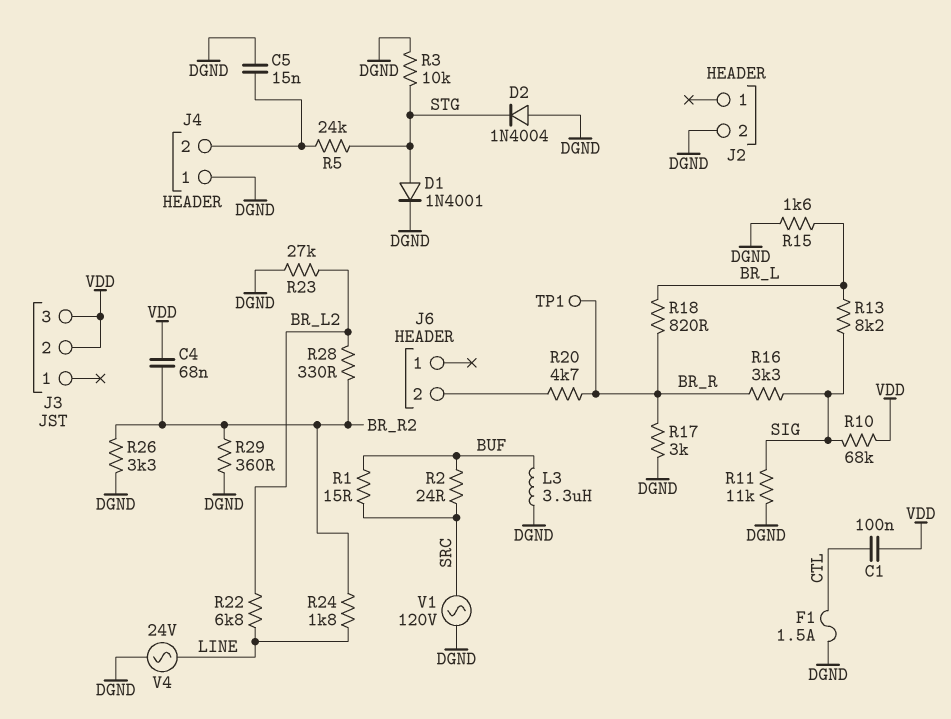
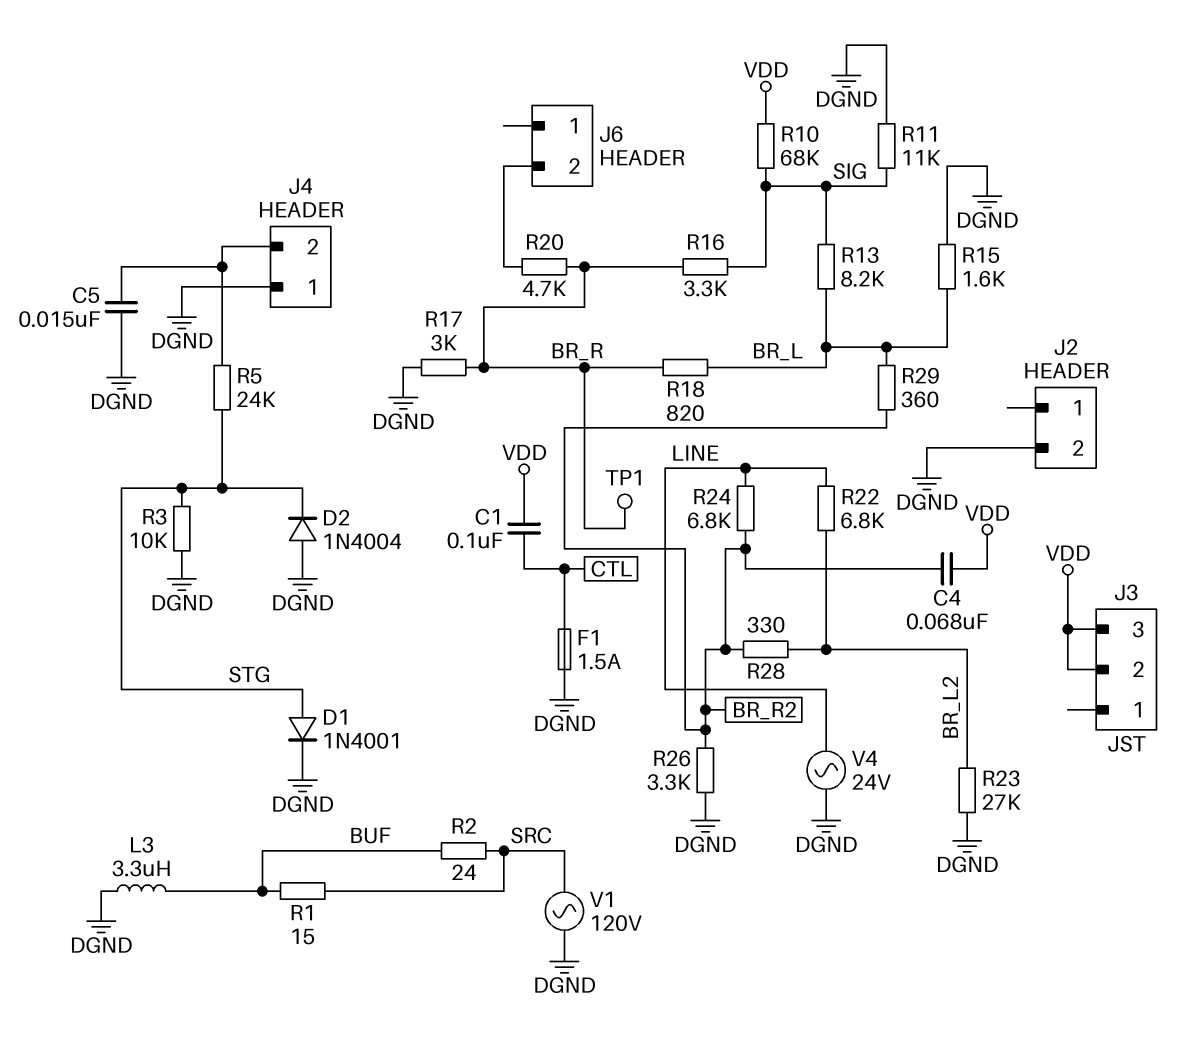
R24: 1.8k (BR_R2, LINE) -> 6.8k (BR_R2, LINE)
R29: 360 (BR_R2, DGND) -> 360 (BR_L, BR_R2)

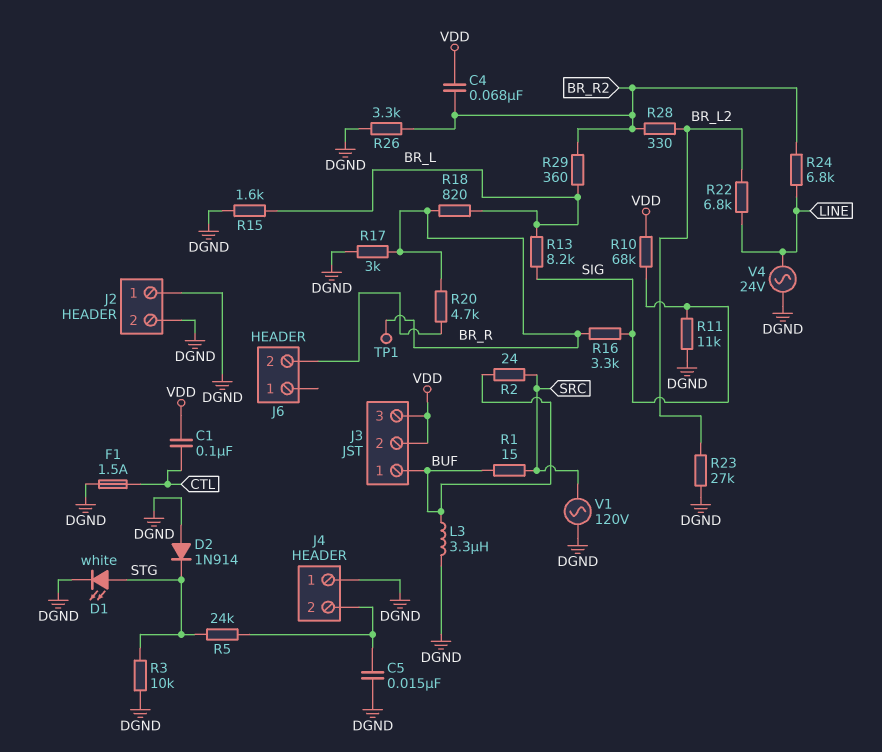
D1: diode 1N4001 (A STG, K DGND) -> LED white (A STG, K DGND)
D2: diode 1N4004 (A DGND, K STG) -> diode 1N914 (A DGND, K STG)
J2 pin 1: none -> DGND
J3 pin 1: none -> BUF

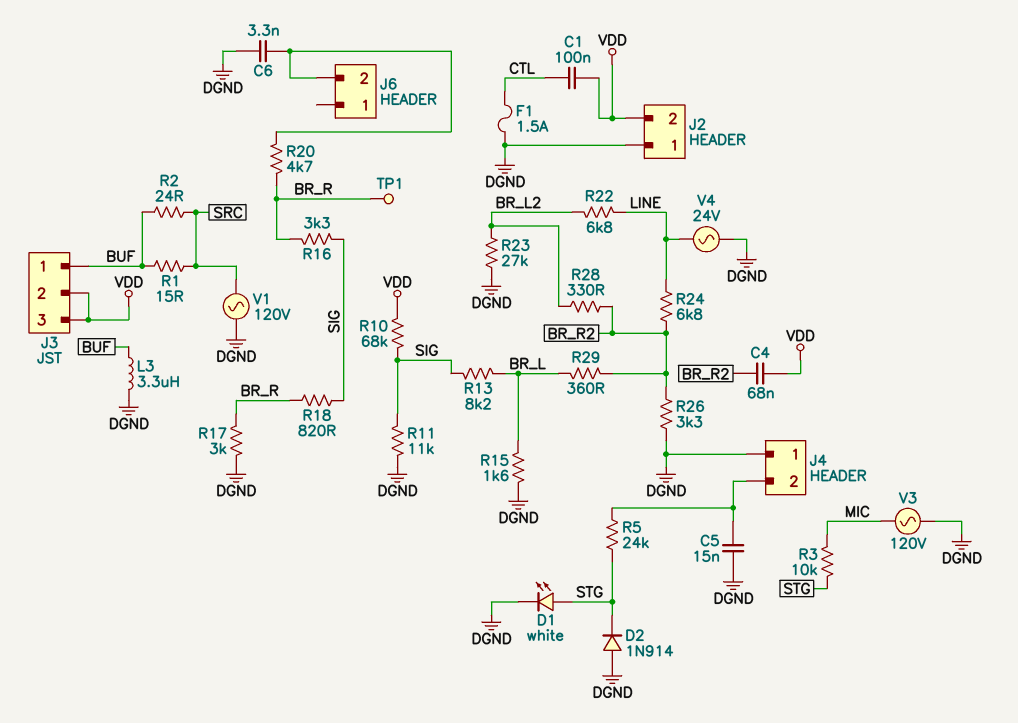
C6: none -> 3.3nF (DGND, J6/2)
J2 pin 2: DGND -> VDD
R3: 10k (DGND, STG) -> 10k (MIC, STG)
R18: 820 (BR_L, BR_R) -> 820 (BR_R, SIG)
V3: none -> AC 120V (DGND, MIC)

